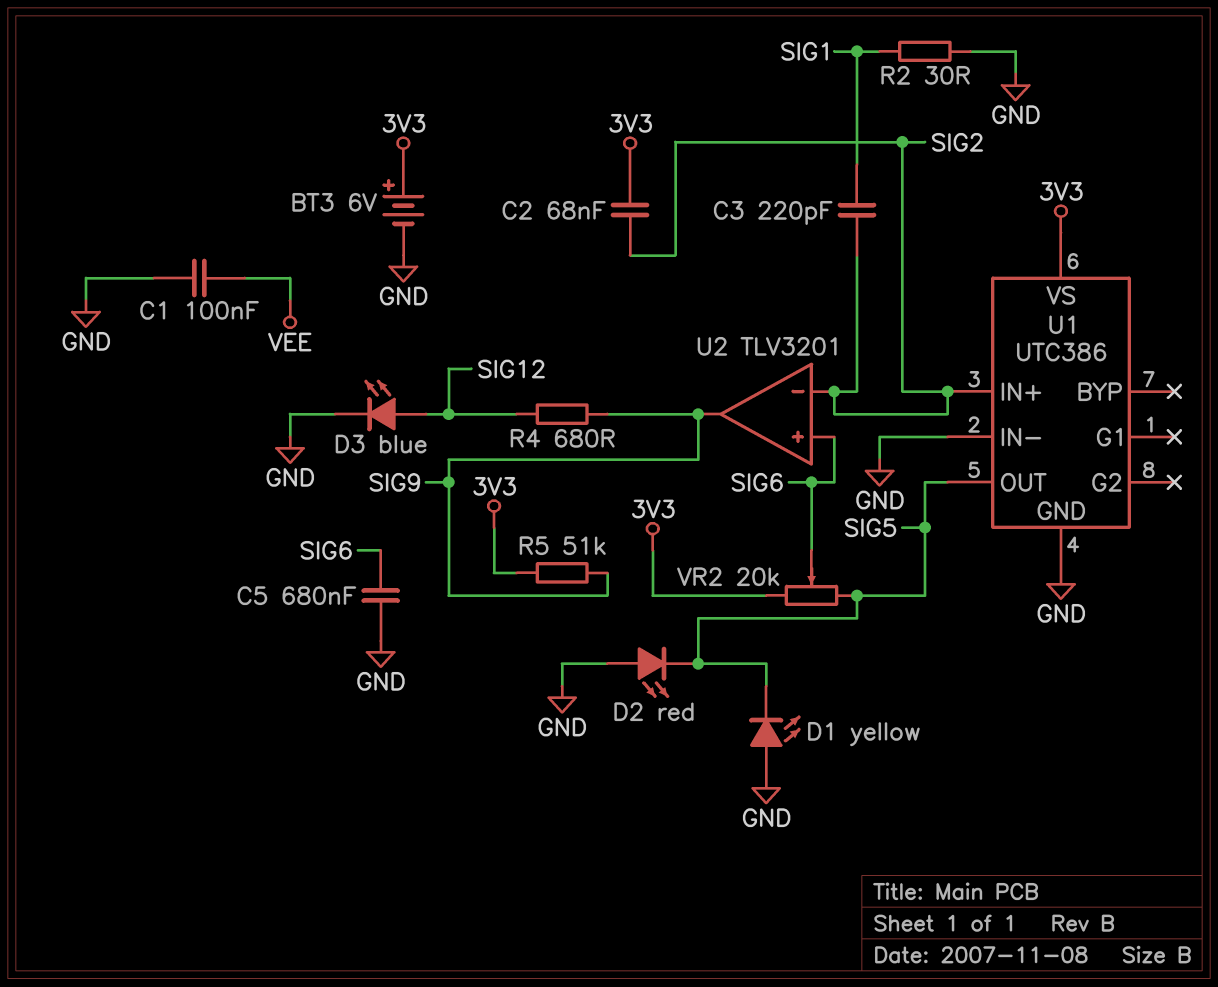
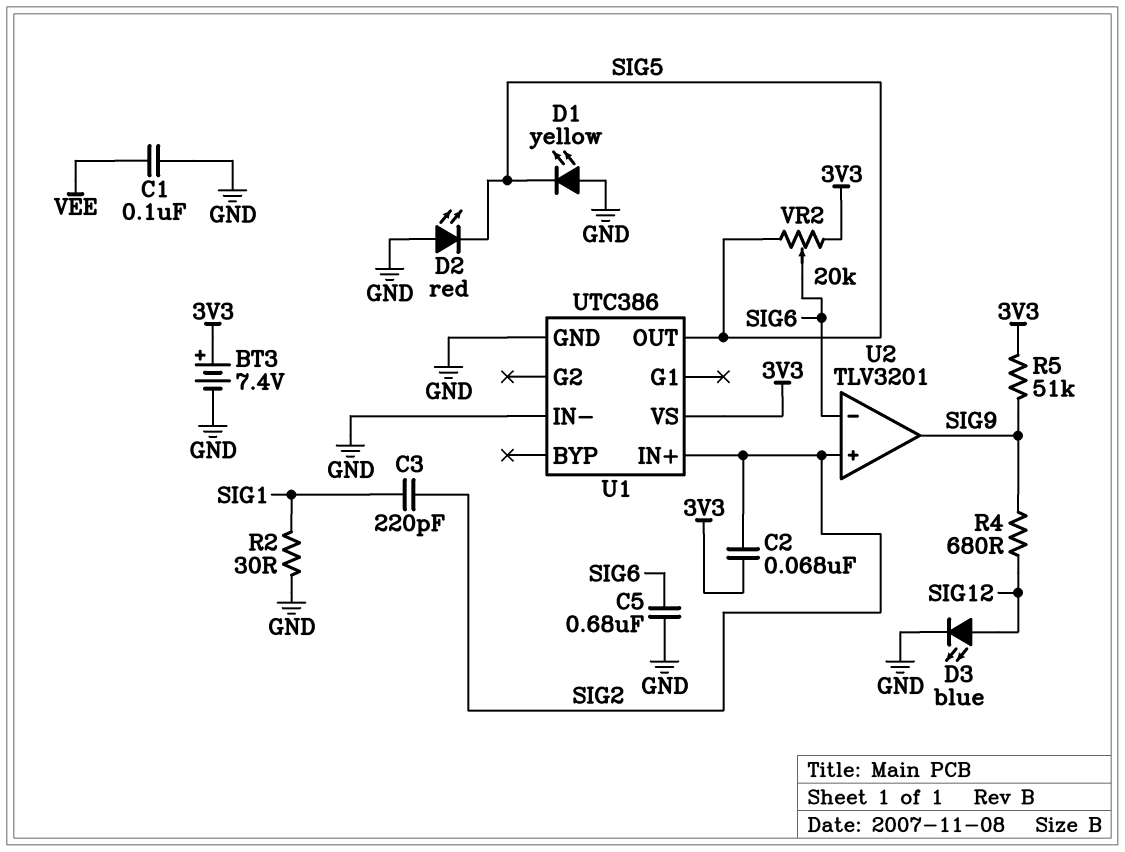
BT3: 6V (plus 3V3, minus GND) -> 7.4V (plus 3V3, minus GND)
U2 pin in+: SIG6 -> SIG2
U2 pin in-: SIG2 -> SIG6

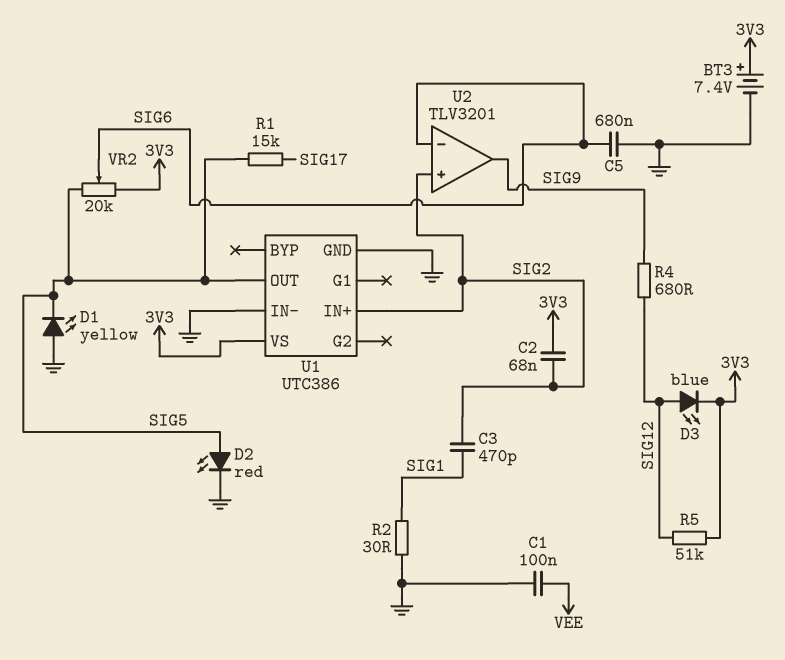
C3: 220pF (SIG1, SIG2) -> 470pF (SIG1, SIG2)
D2: LED red (A GND, K SIG5) -> LED red (A SIG5, K GND)
D3: LED blue (A SIG12, K GND) -> LED blue (A SIG12, K 3V3)
R1: none -> 15k (SIG5, SIG17)
R5: 51k (3V3, SIG9) -> 51k (3V3, SIG12)

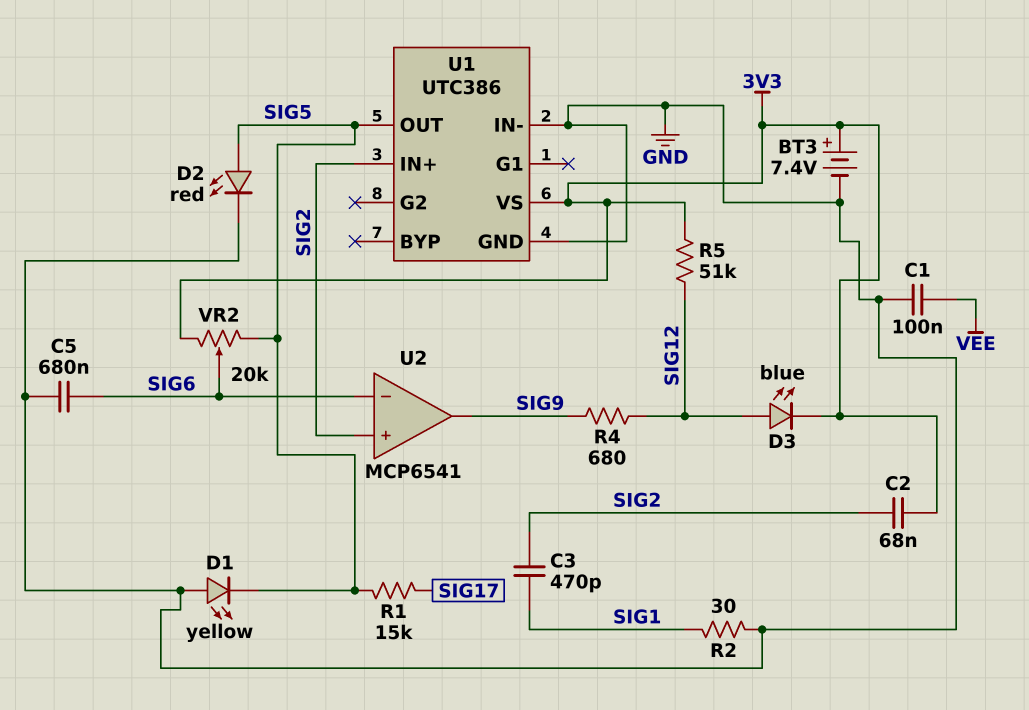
U2: TLV3201 -> MCP6541

